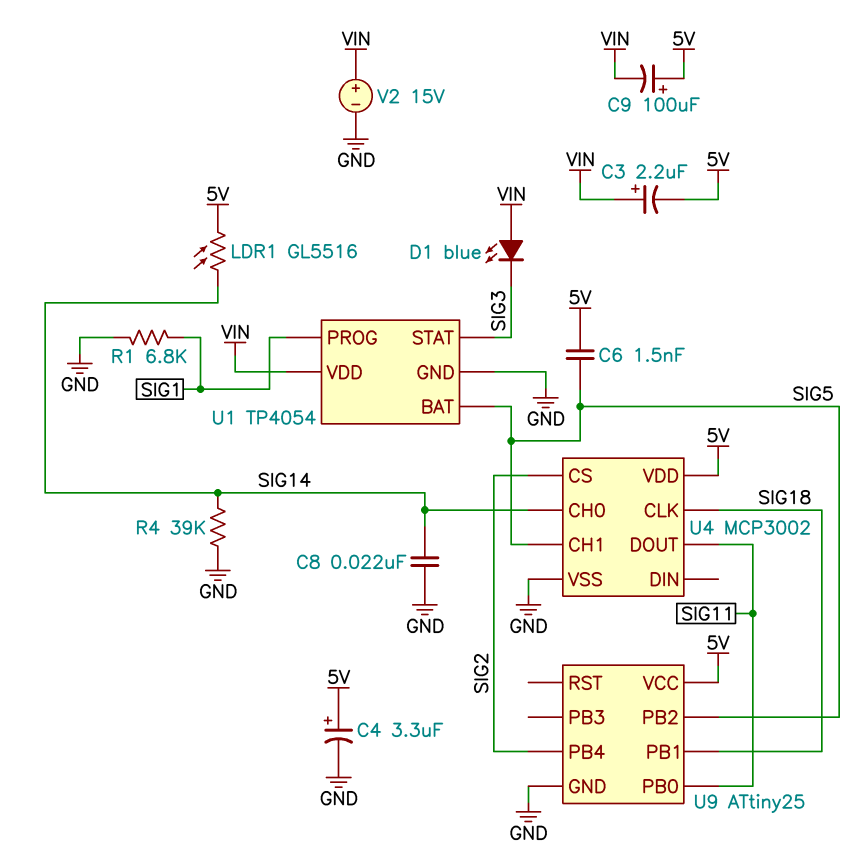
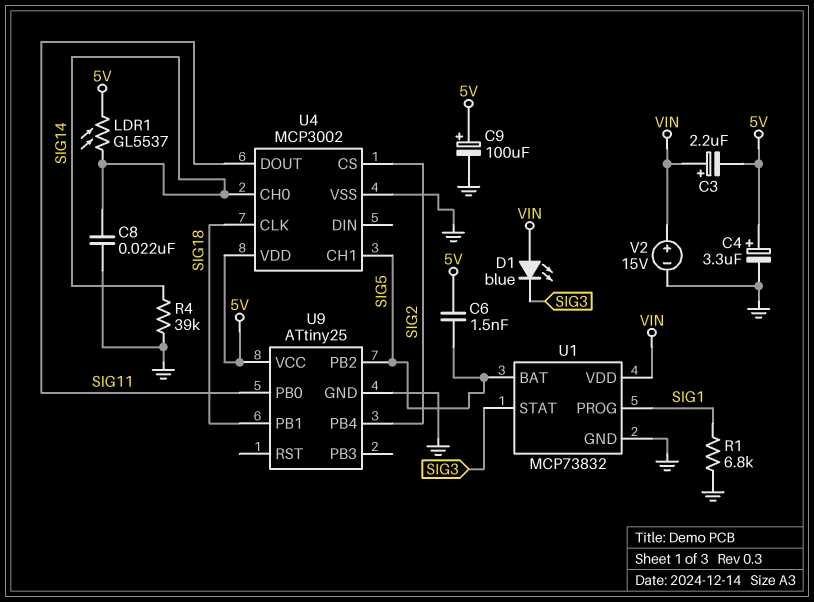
C9: 100uF (plus 5V, minus VIN) -> 100uF (plus 5V, minus GND)
LDR1: GL5516 (5V, SIG14) -> GL5537 (5V, SIG14)
U1: TP4054 -> MCP73832

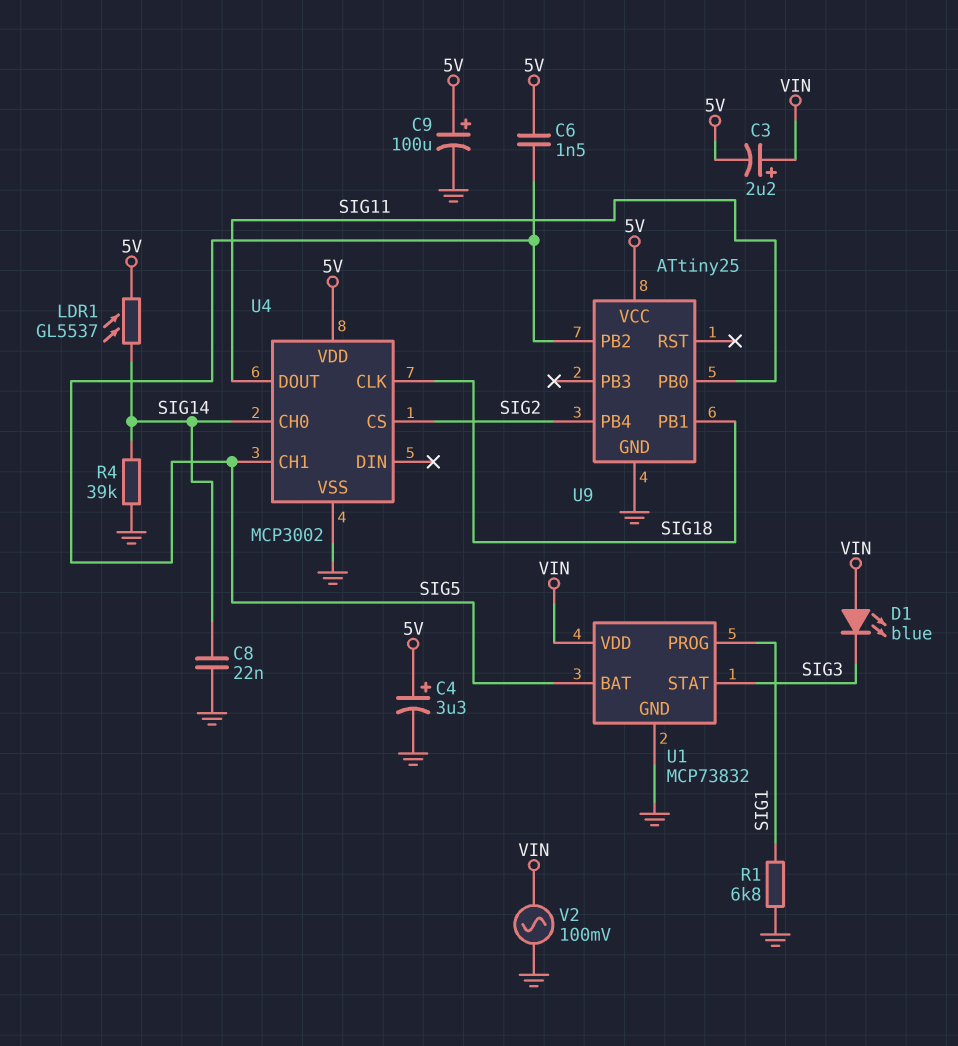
V2: 15V (plus VIN, minus GND) -> AC 100mV (GND, VIN)

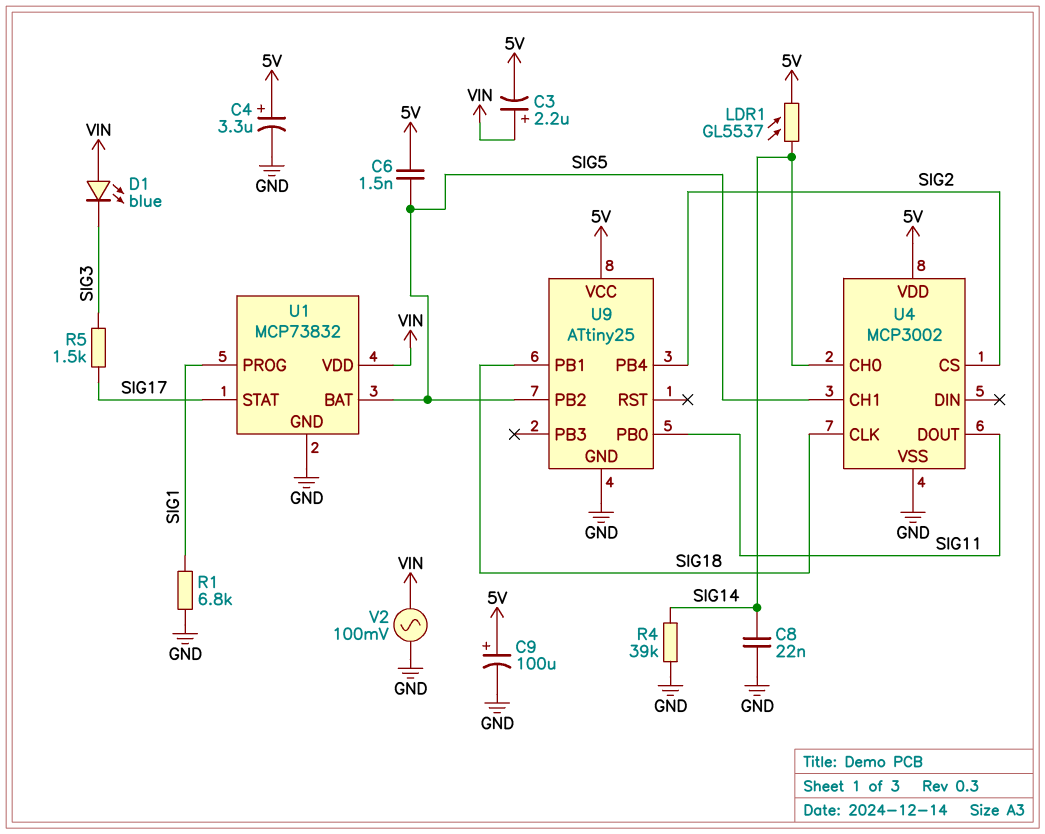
R5: none -> 1.5k (SIG3, SIG17)
U1 pin STAT: SIG3 -> SIG17

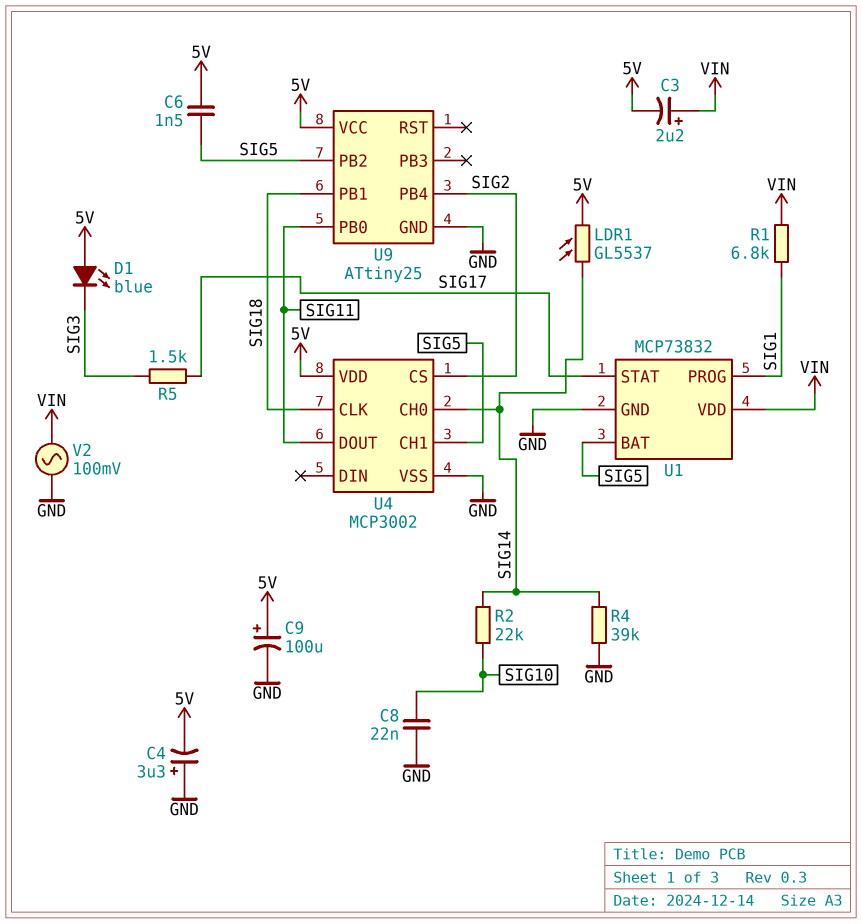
C4: 3.3uF (plus 5V, minus GND) -> 3.3uF (plus GND, minus 5V)
C8: 22nF (GND, SIG14) -> 22nF (GND, SIG10)
D1: LED blue (A VIN, K SIG3) -> LED blue (A 5V, K SIG3)
R1: 6.8k (GND, SIG1) -> 6.8k (SIG1, VIN)
R2: none -> 22k (SIG10, SIG14)

